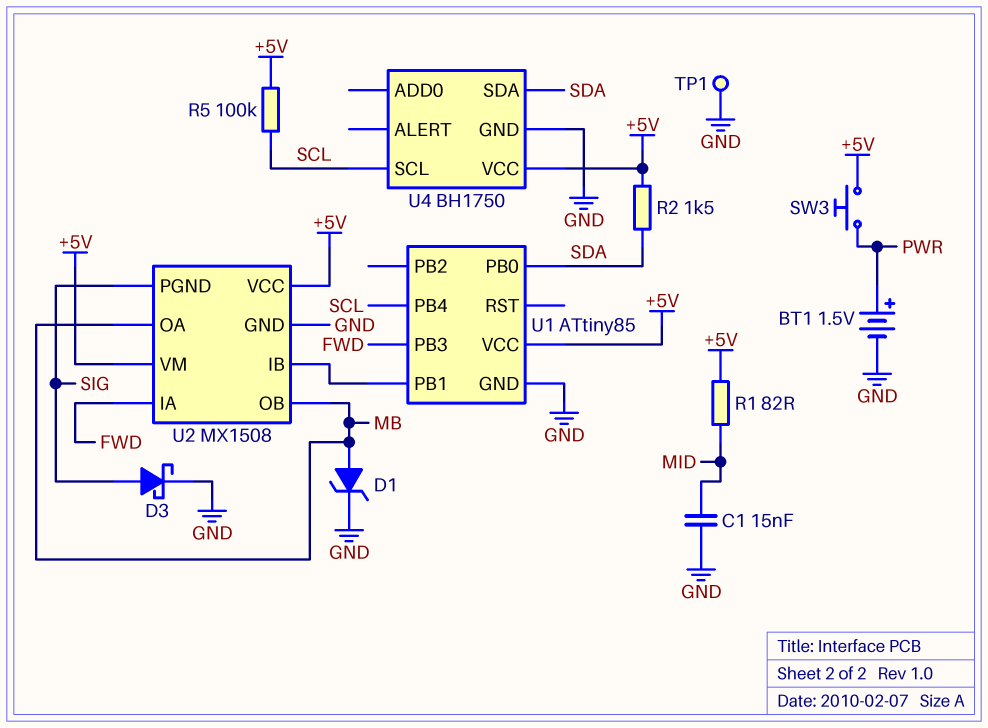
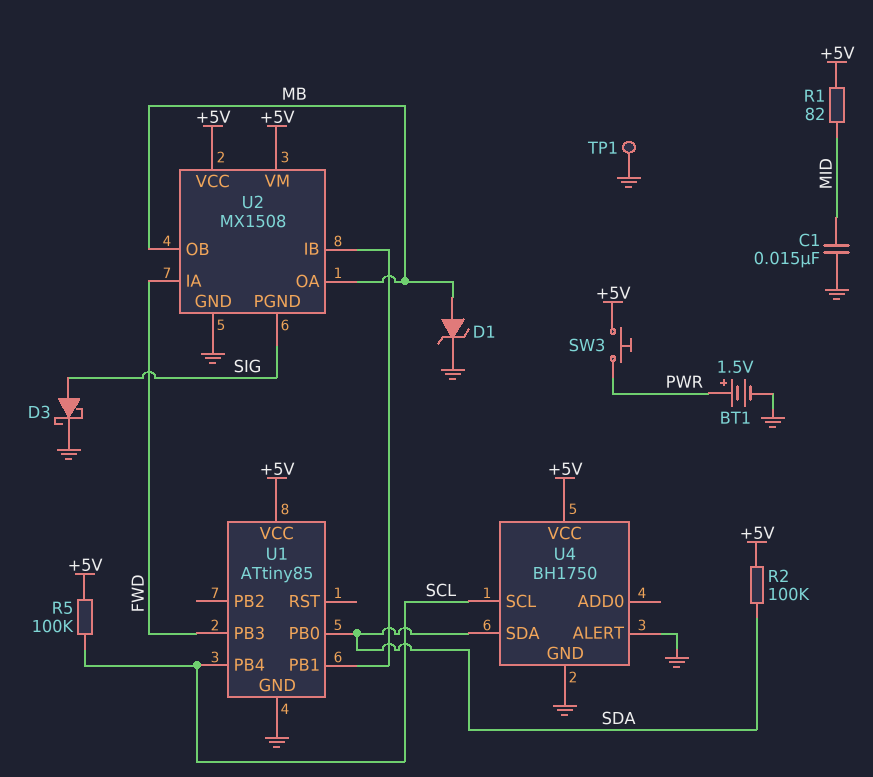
R2: 1.5k (+5V, SDA) -> 100k (+5V, SDA)
U4 pin ALERT: none -> GND

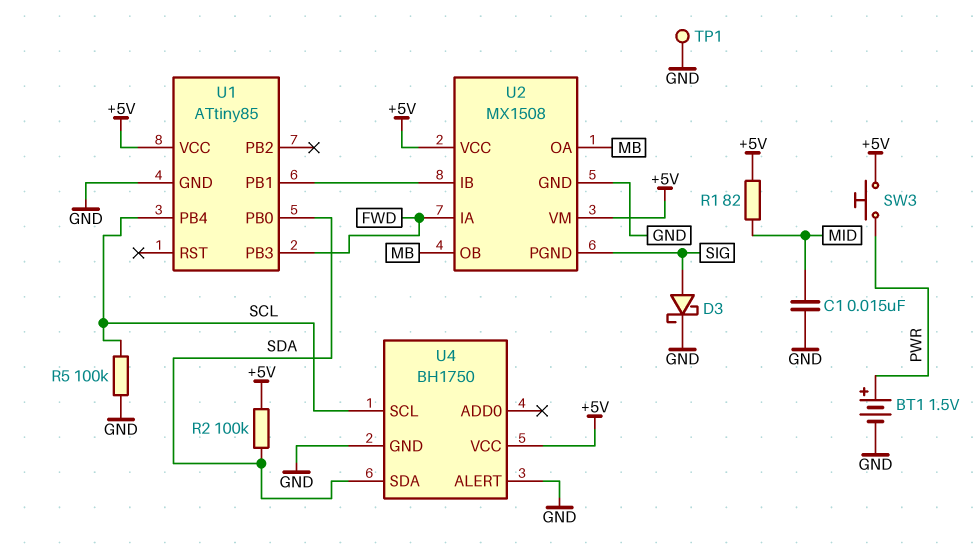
D1: zener (A MB, K GND) -> none
R5: 100k (+5V, SCL) -> 100k (GND, SCL)

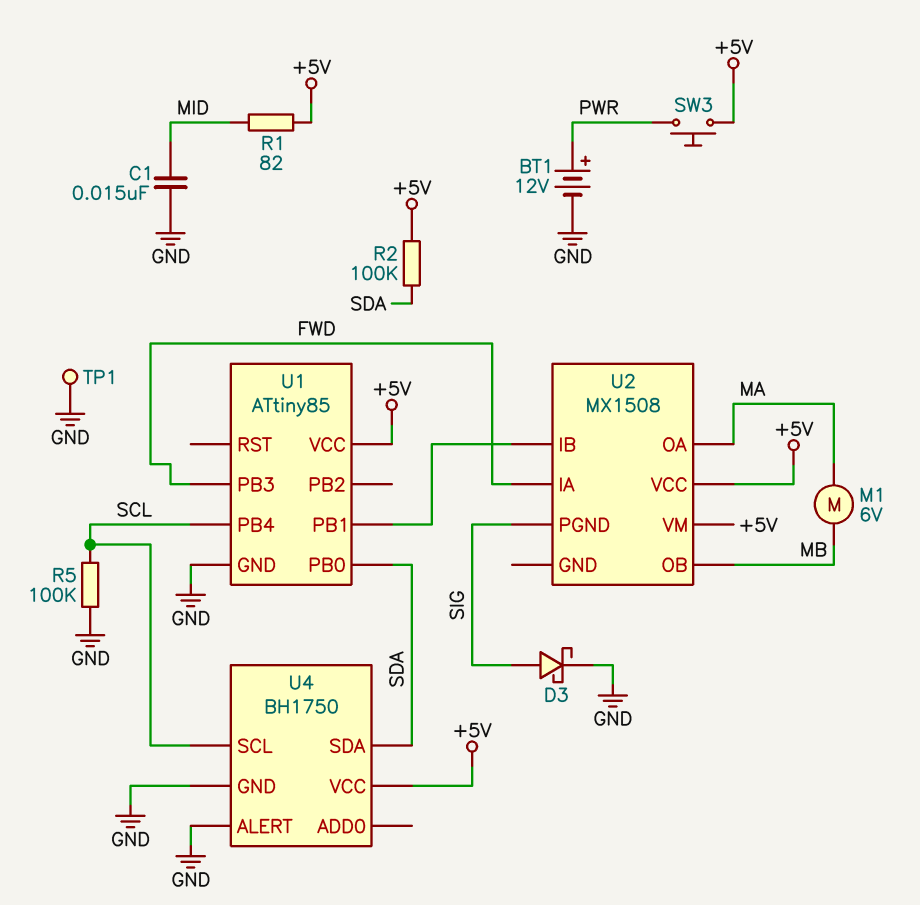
BT1: 1.5V (plus PWR, minus GND) -> 12V (plus PWR, minus GND)
M1: none -> motor 6V (MA, MB)
U2 pin GND: GND -> none
U2 pin OA: MB -> MA

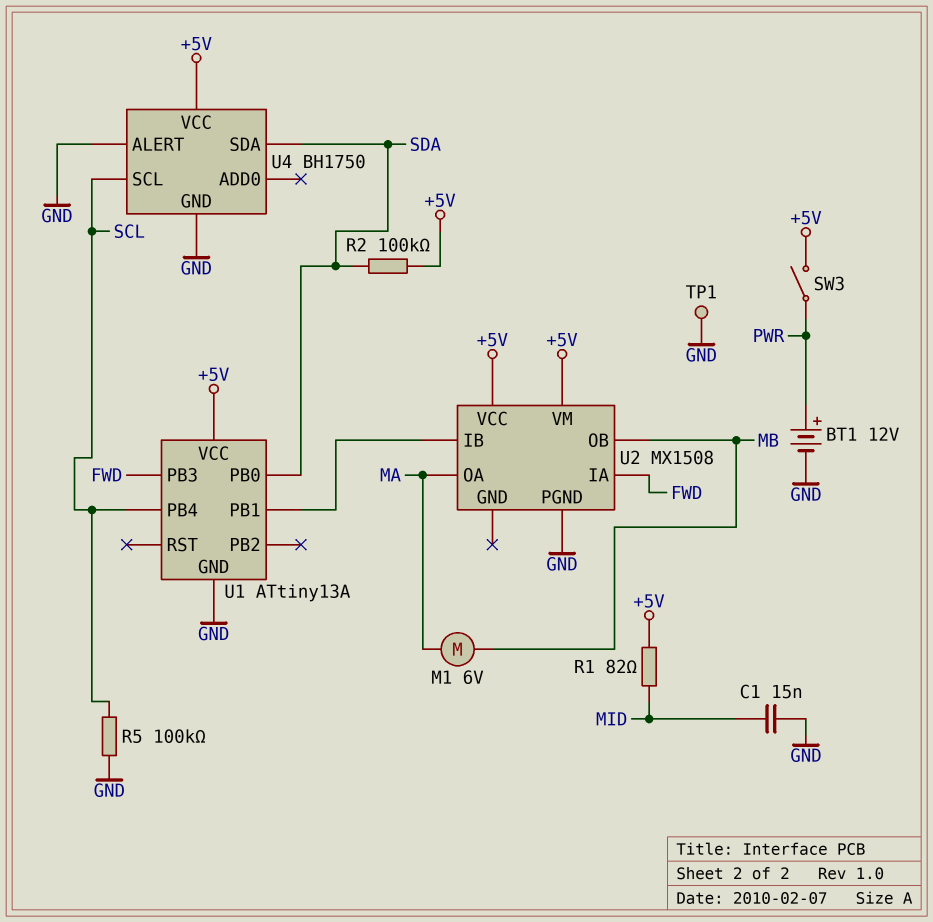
D3: schottky (A SIG, K GND) -> none
SW3: button (+5V, PWR) -> switch (+5V, PWR)
U1: ATtiny85 -> ATtiny13A
U2 pin PGND: SIG -> GND

